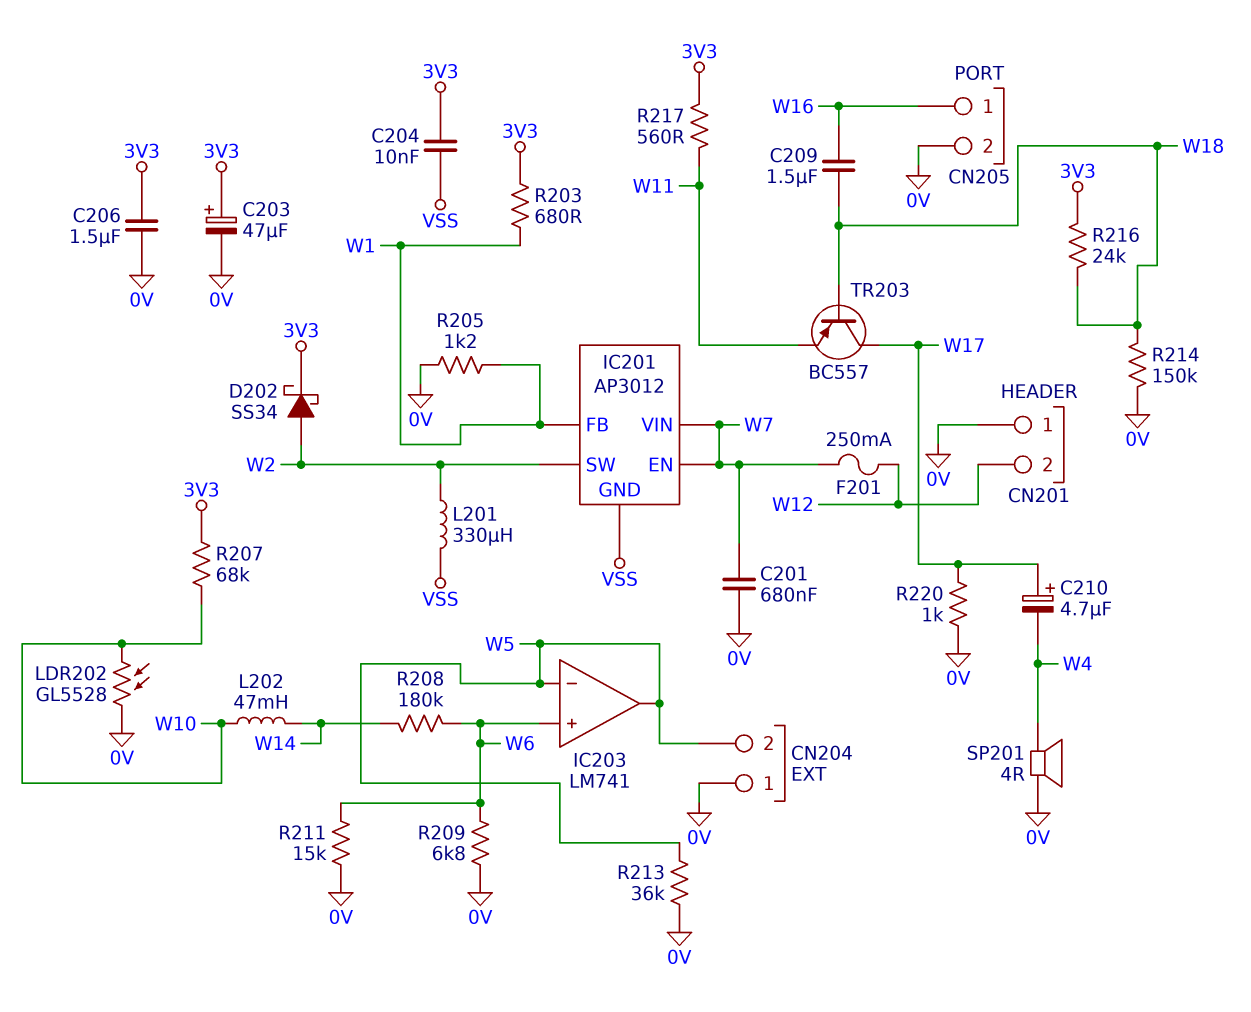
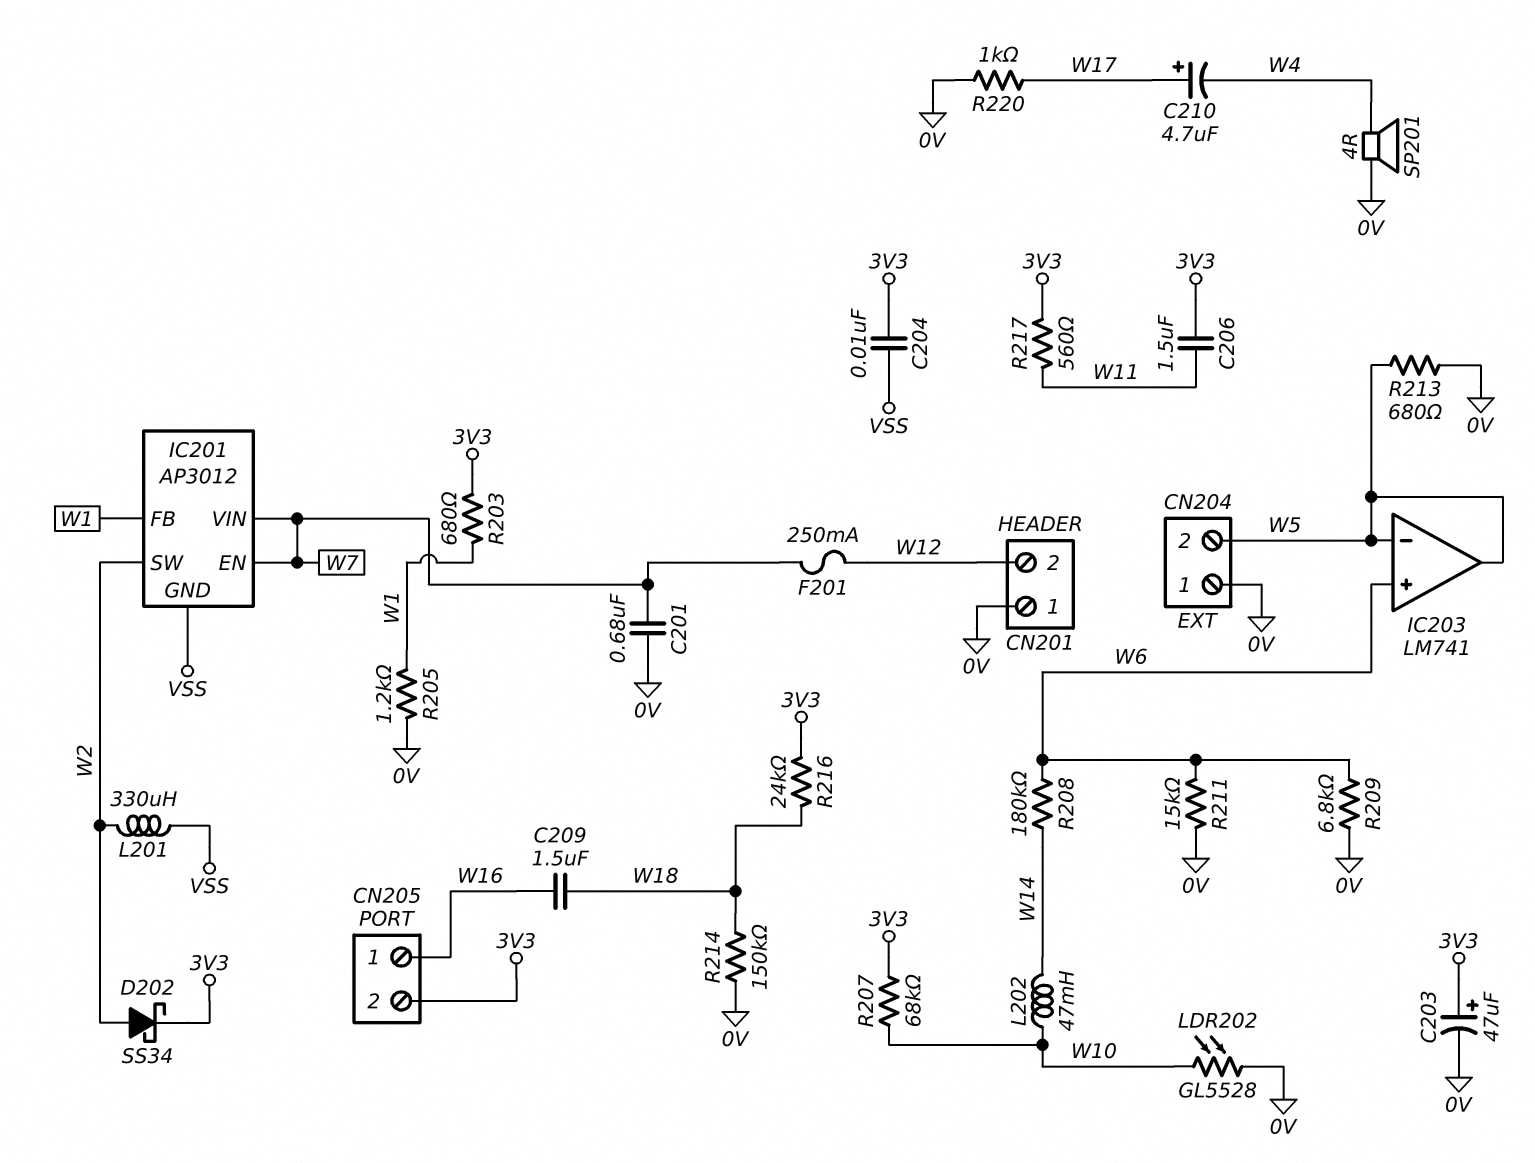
C206: 1.5uF (0V, 3V3) -> 1.5uF (3V3, W11)
CN205 pin 2: 0V -> 3V3
R213: 36k (0V, W5) -> 680 (0V, W5)
TR203: PNP BC557 (B W18, C W17, E W11) -> none

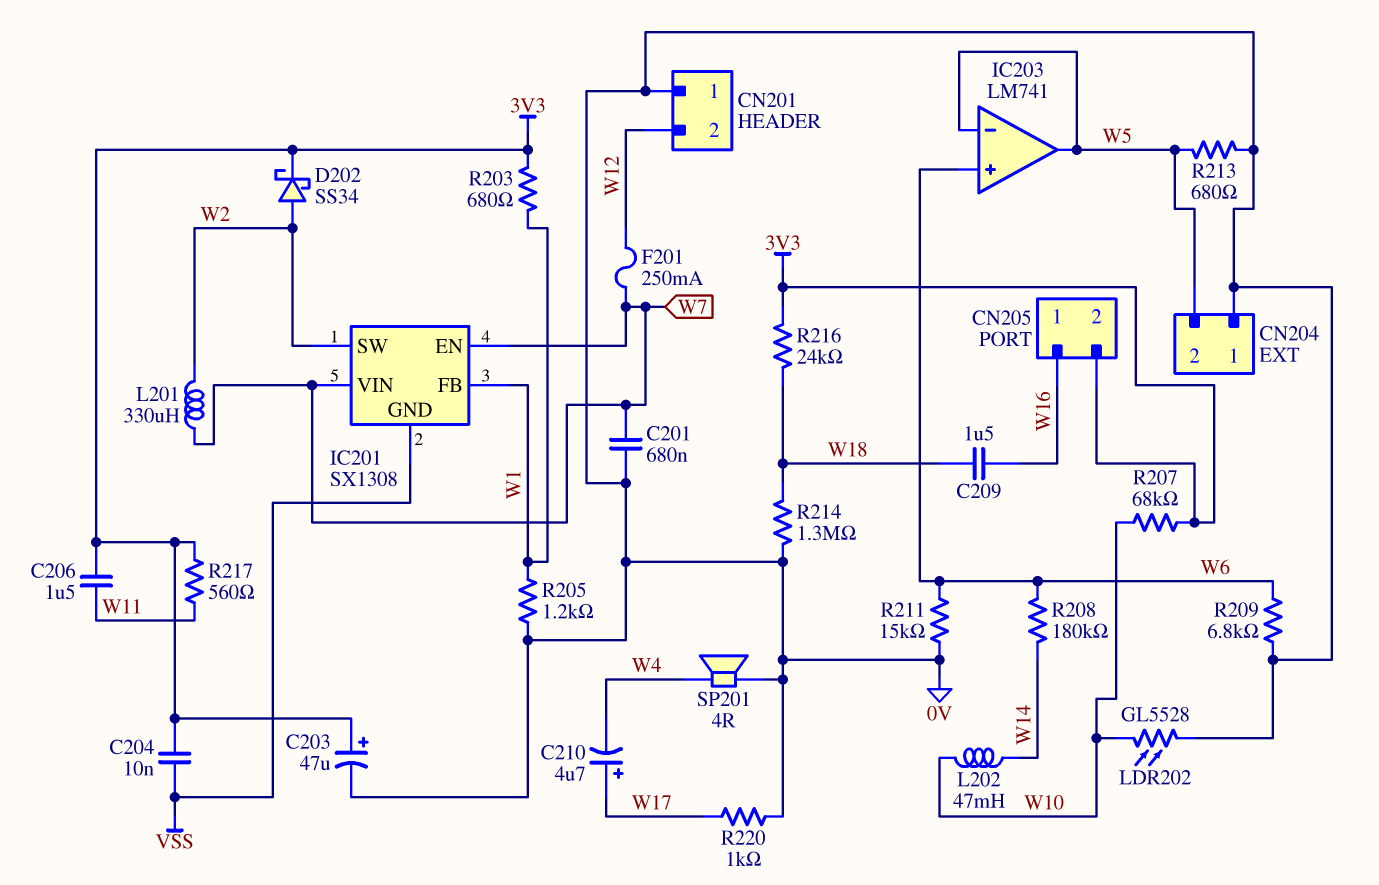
IC201: AP3012 -> SX1308
L201: 330uH (VSS, W2) -> 330uH (W2, W7)
R214: 150k (0V, W18) -> 1.3M (0V, W18)

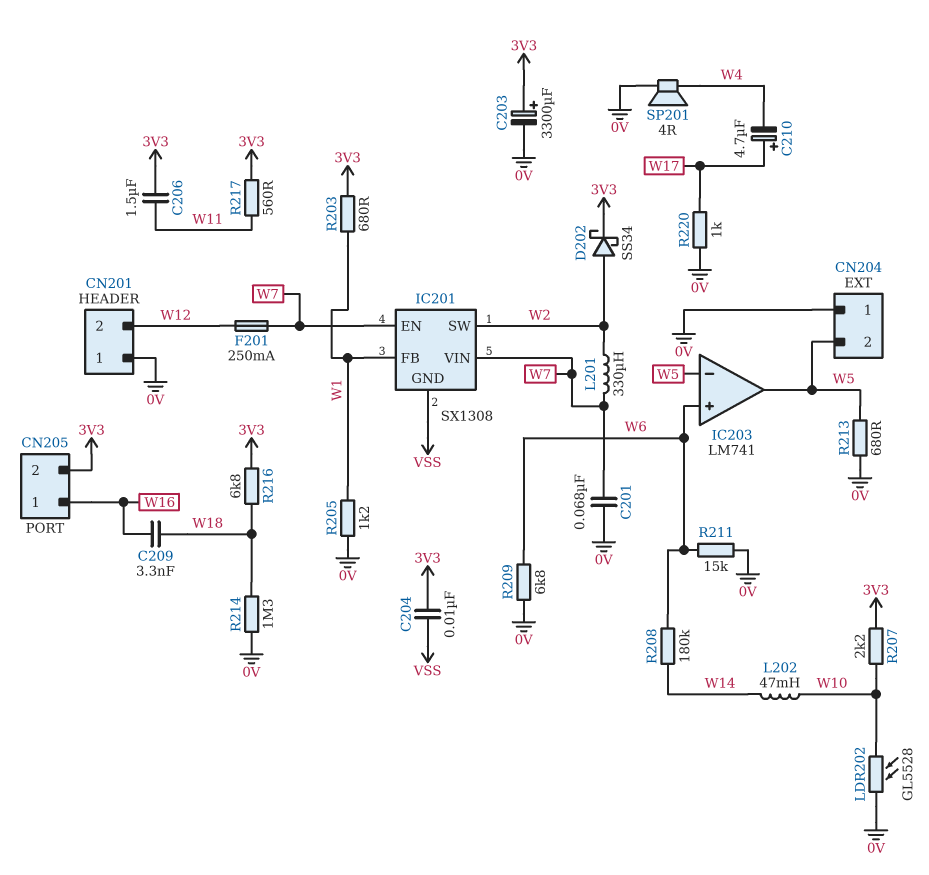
C201: 680nF (0V, W7) -> 68nF (0V, W7)
C203: 47uF (plus 3V3, minus 0V) -> 3300uF (plus 3V3, minus 0V)
C209: 1.5uF (W16, W18) -> 3.3nF (W16, W18)
R207: 68k (3V3, W10) -> 2.2k (3V3, W10)
R216: 24k (3V3, W18) -> 6.8k (3V3, W18)

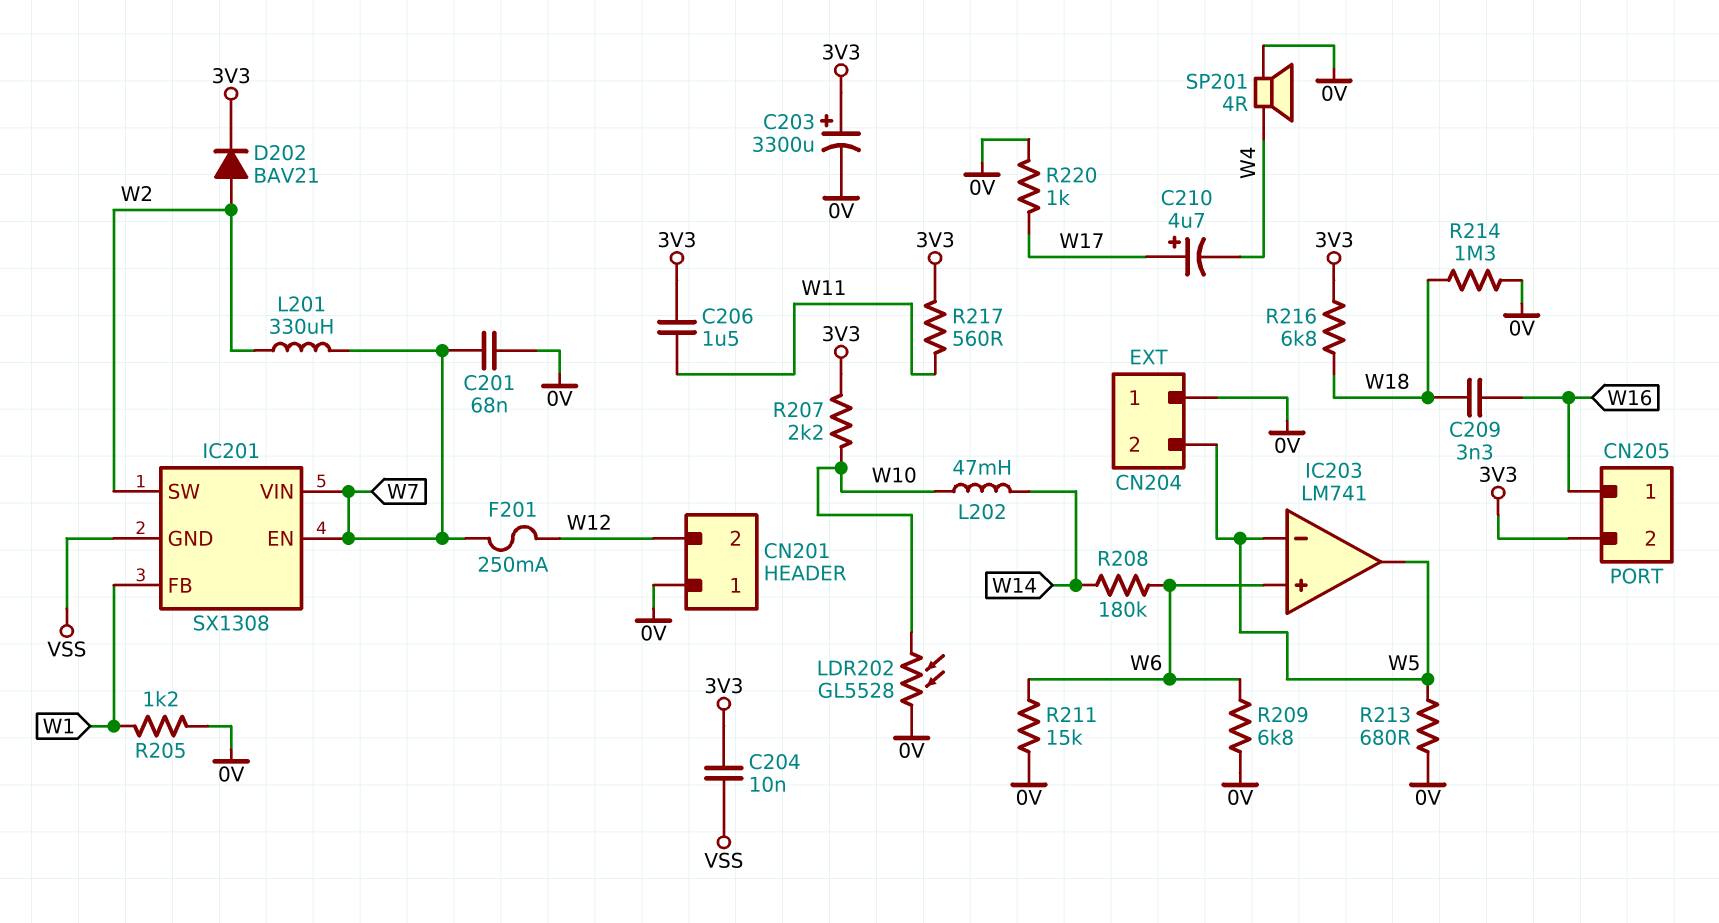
D202: schottky SS34 (A W2, K 3V3) -> diode BAV21 (A W2, K 3V3)
R203: 680 (3V3, W1) -> none

